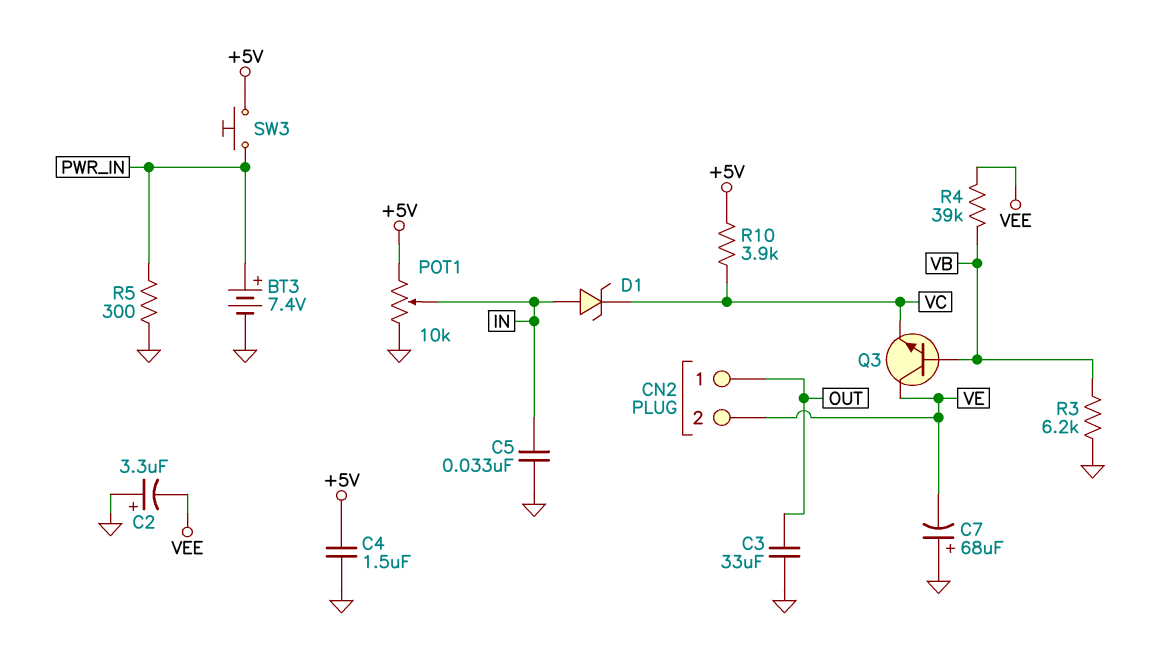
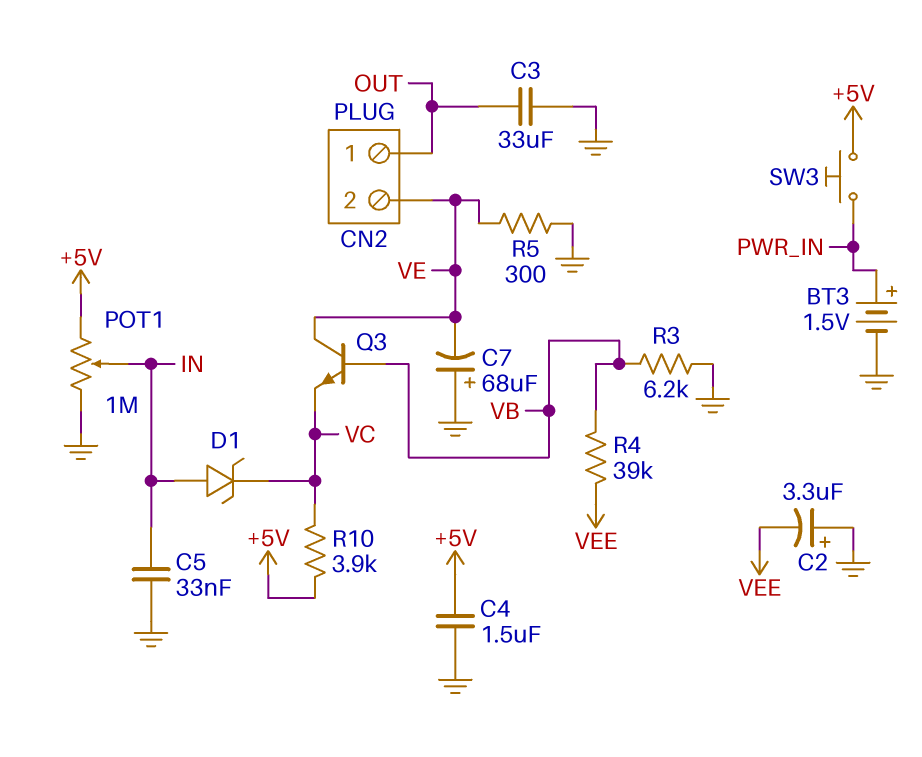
BT3: 7.4V (plus PWR_IN, minus GND) -> 1.5V (plus PWR_IN, minus GND)
POT1: 10k (+5V, GND, wiper IN) -> 1M (+5V, GND, wiper IN)
R5: 300 (GND, PWR_IN) -> 300 (GND, VE)

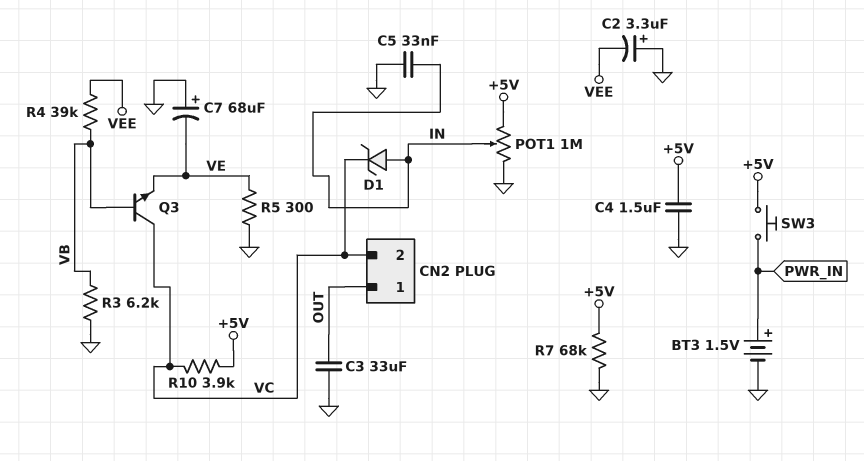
CN2 pin 2: VE -> VC
Q3: NPN (B VB, C VE, E VC) -> NPN (B VB, C VC, E VE)
R7: none -> 68k (+5V, GND)

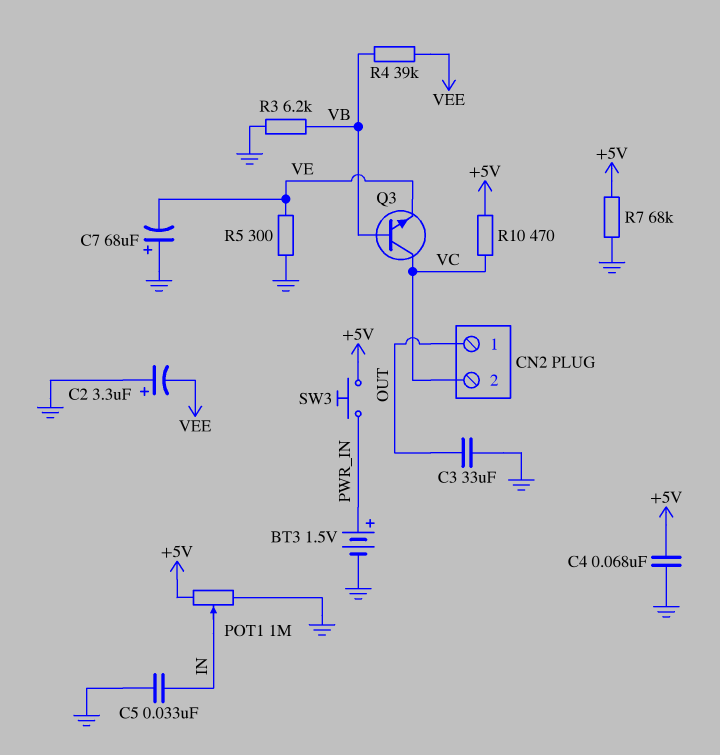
C4: 1.5uF (+5V, GND) -> 68nF (+5V, GND)
D1: zener (A IN, K VC) -> none
R10: 3.9k (+5V, VC) -> 470 (+5V, VC)

